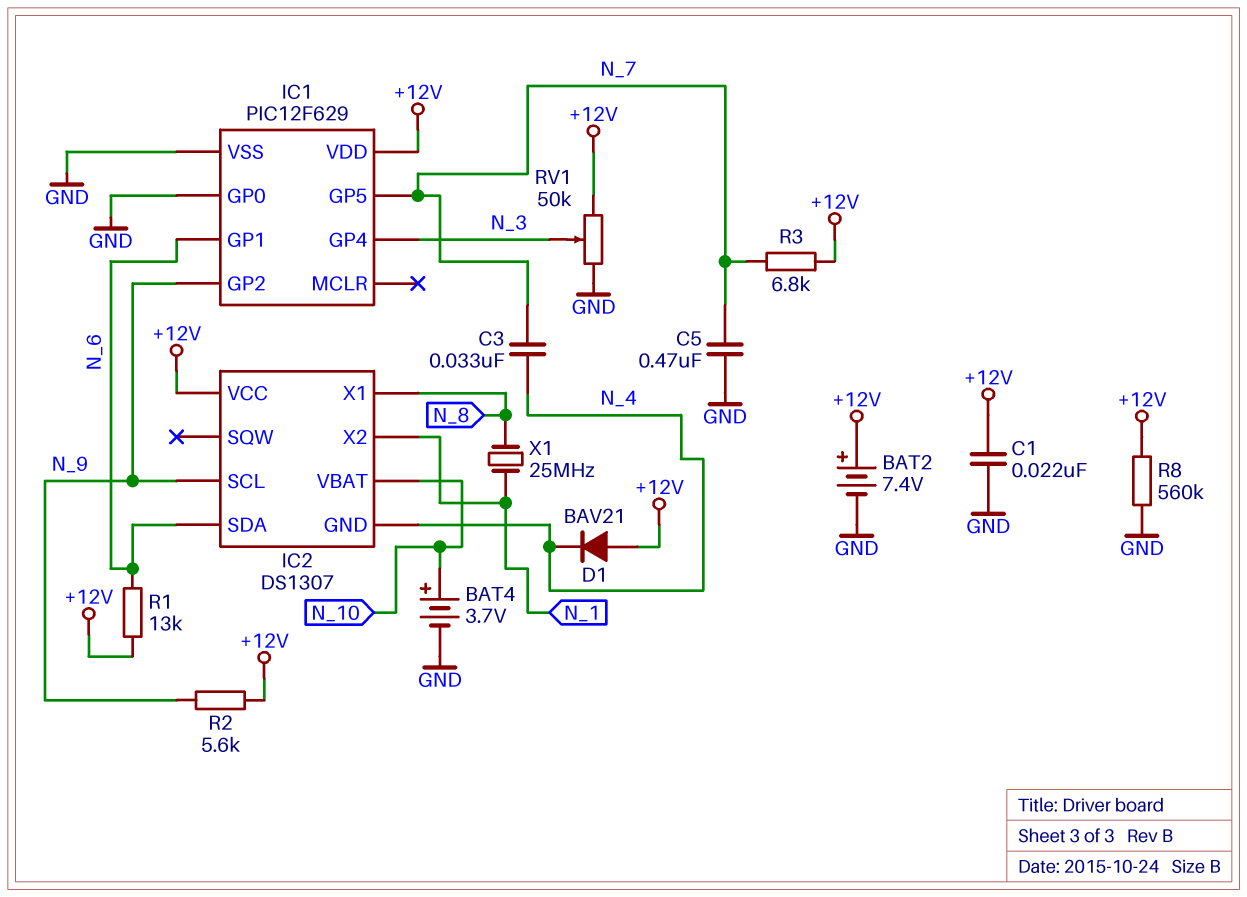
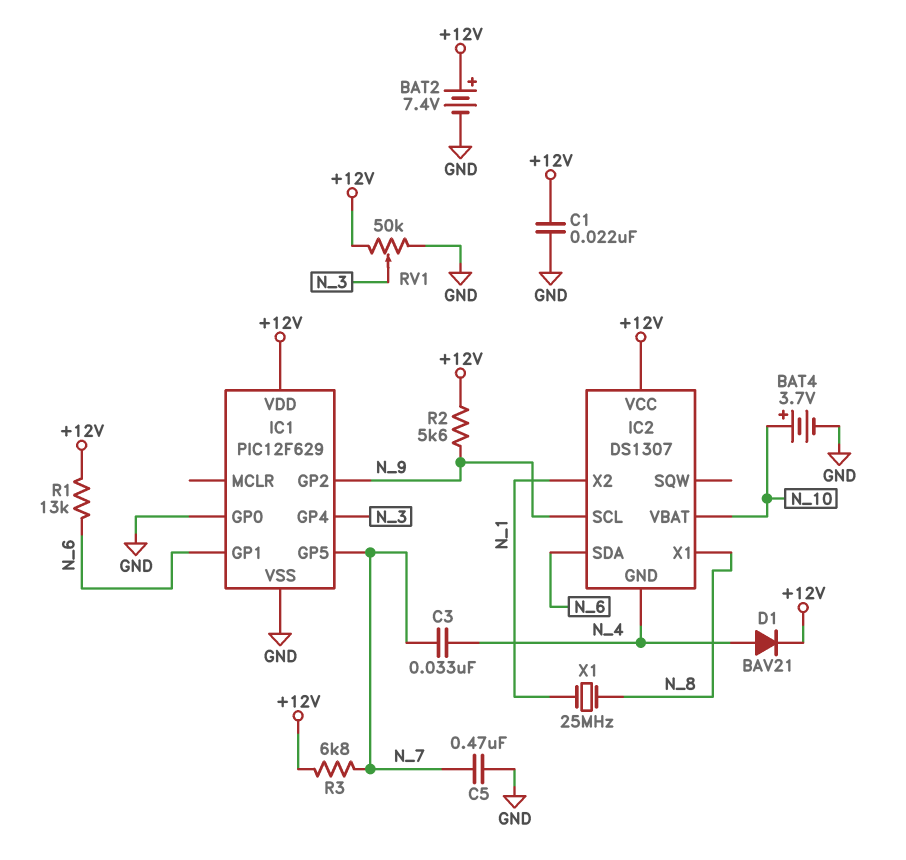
D1: diode BAV21 (A +12V, K N_4) -> diode BAV21 (A N_4, K +12V)
R8: 560k (+12V, GND) -> none

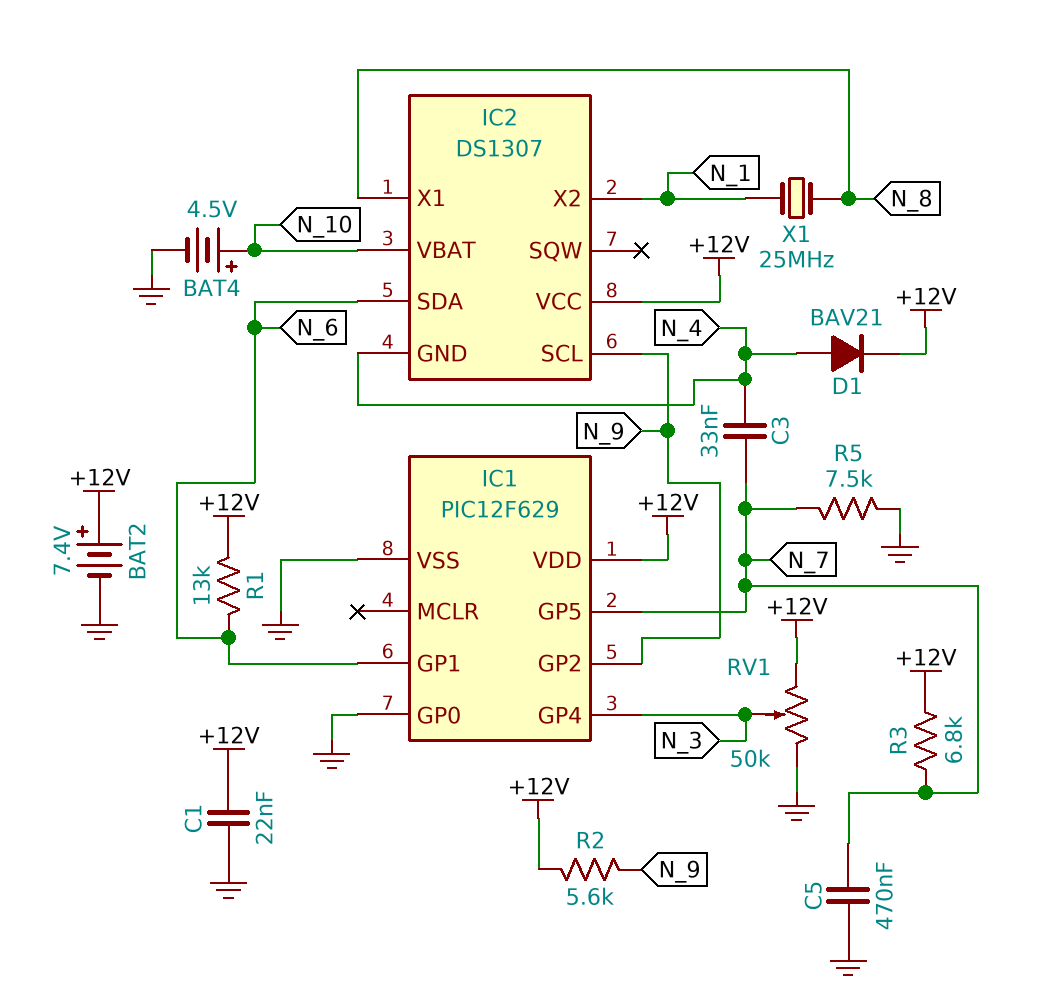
BAT4: 3.7V (plus N_10, minus GND) -> 4.5V (plus N_10, minus GND)
R5: none -> 7.5k (GND, N_7)

